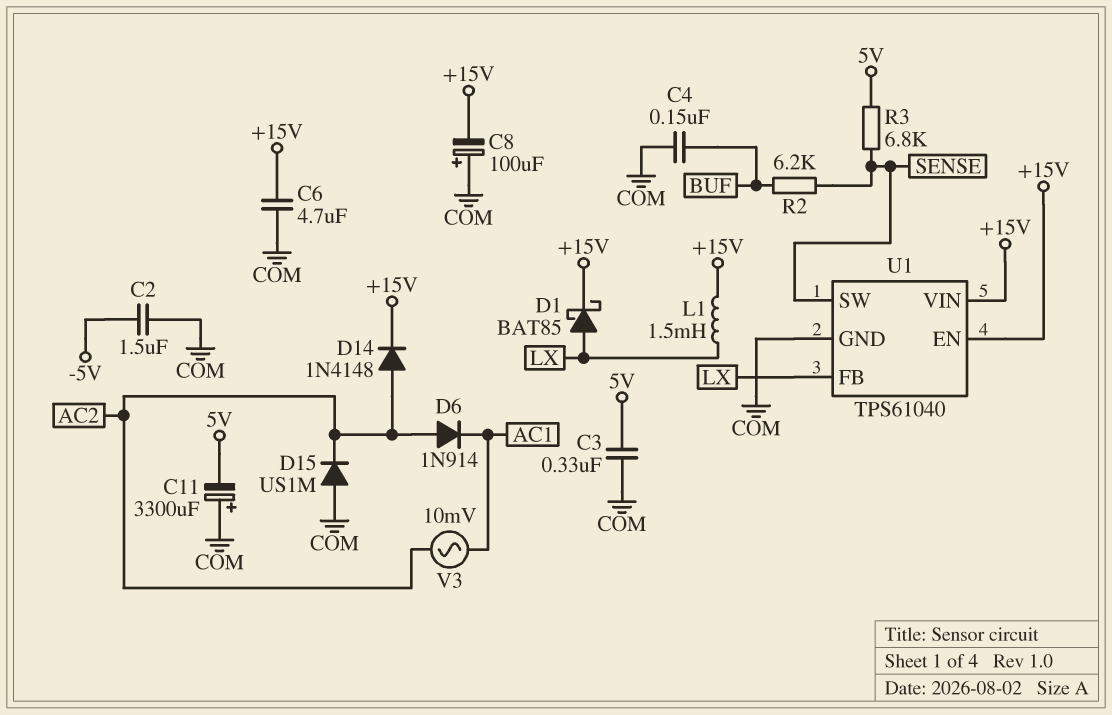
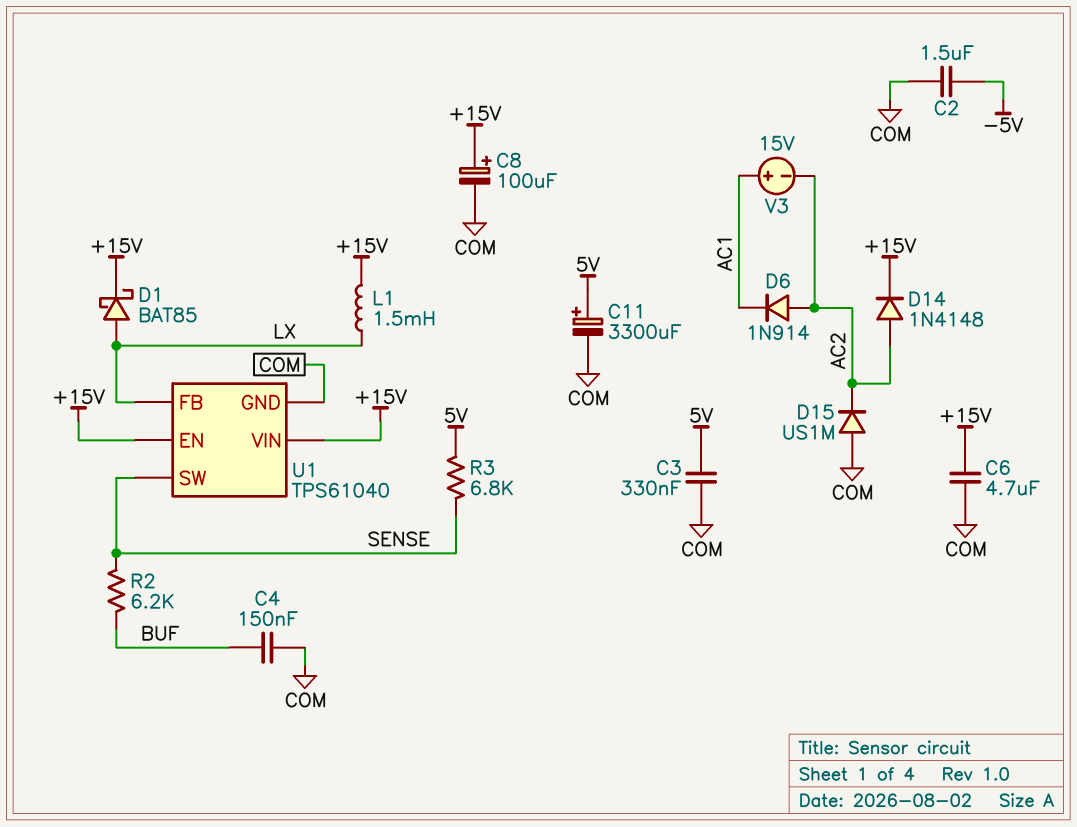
C8: 100uF (plus COM, minus +15V) -> 100uF (plus +15V, minus COM)
C11: 3300uF (plus COM, minus 5V) -> 3300uF (plus 5V, minus COM)
V3: AC 10mV (AC1, AC2) -> 15V (plus AC1, minus AC2)

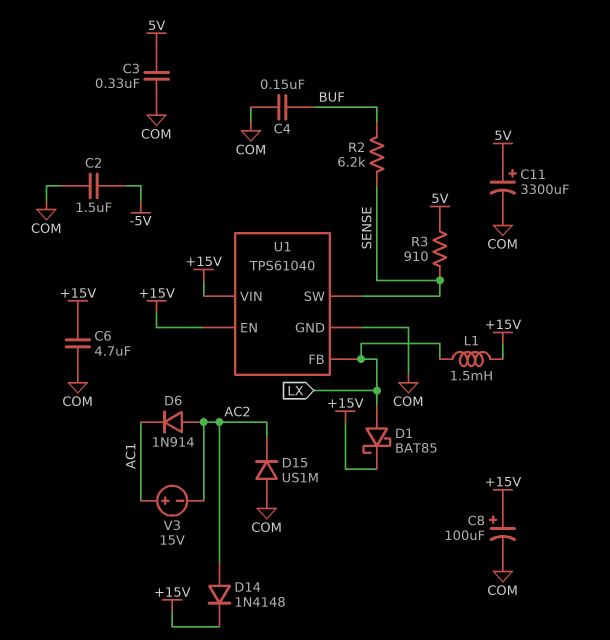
R3: 6.8k (5V, SENSE) -> 910 (5V, SENSE)

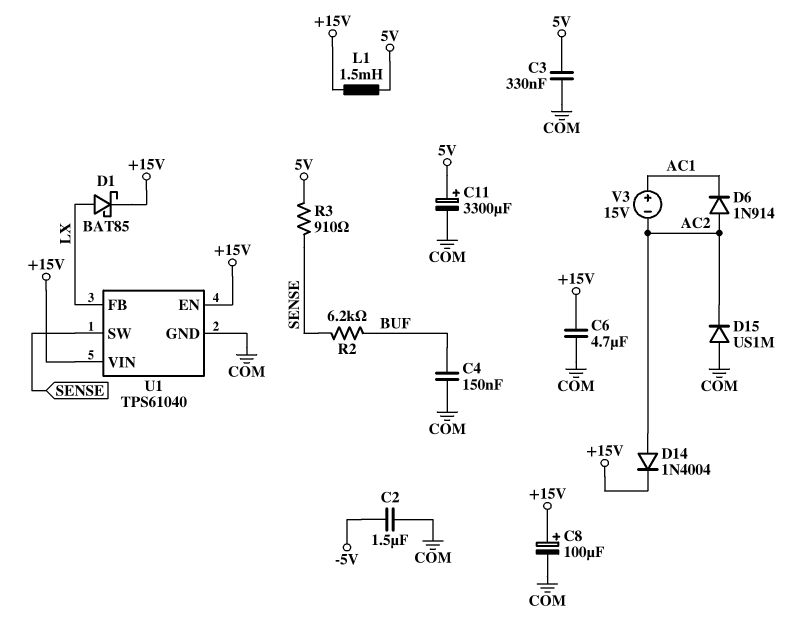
D14: diode 1N4148 (A AC2, K +15V) -> diode 1N4004 (A AC2, K +15V)
L1: 1.5mH (+15V, LX) -> 1.5mH (+15V, 5V)

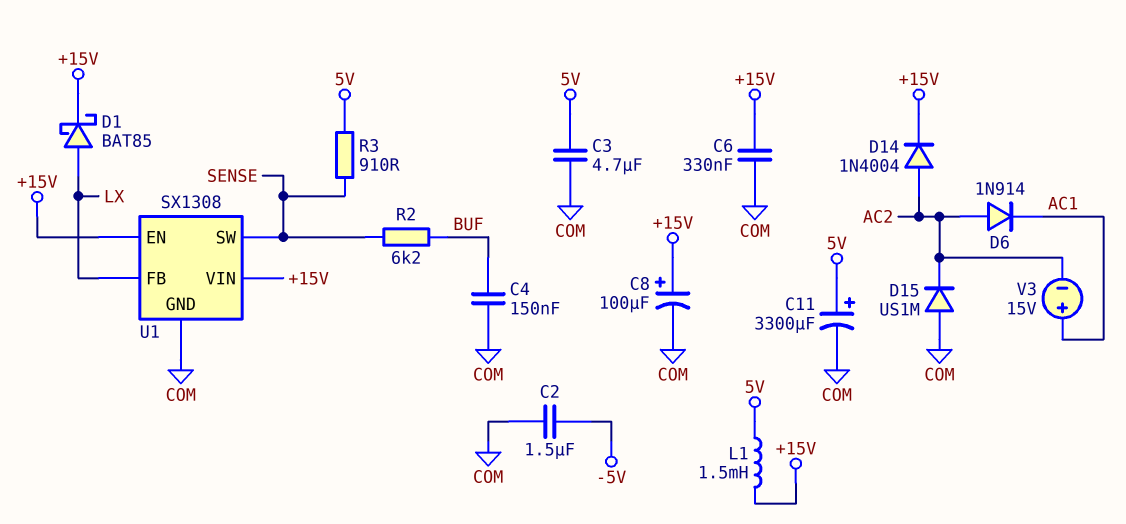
C3: 330nF (5V, COM) -> 4.7uF (5V, COM)
C6: 4.7uF (+15V, COM) -> 330nF (+15V, COM)
U1: TPS61040 -> SX1308

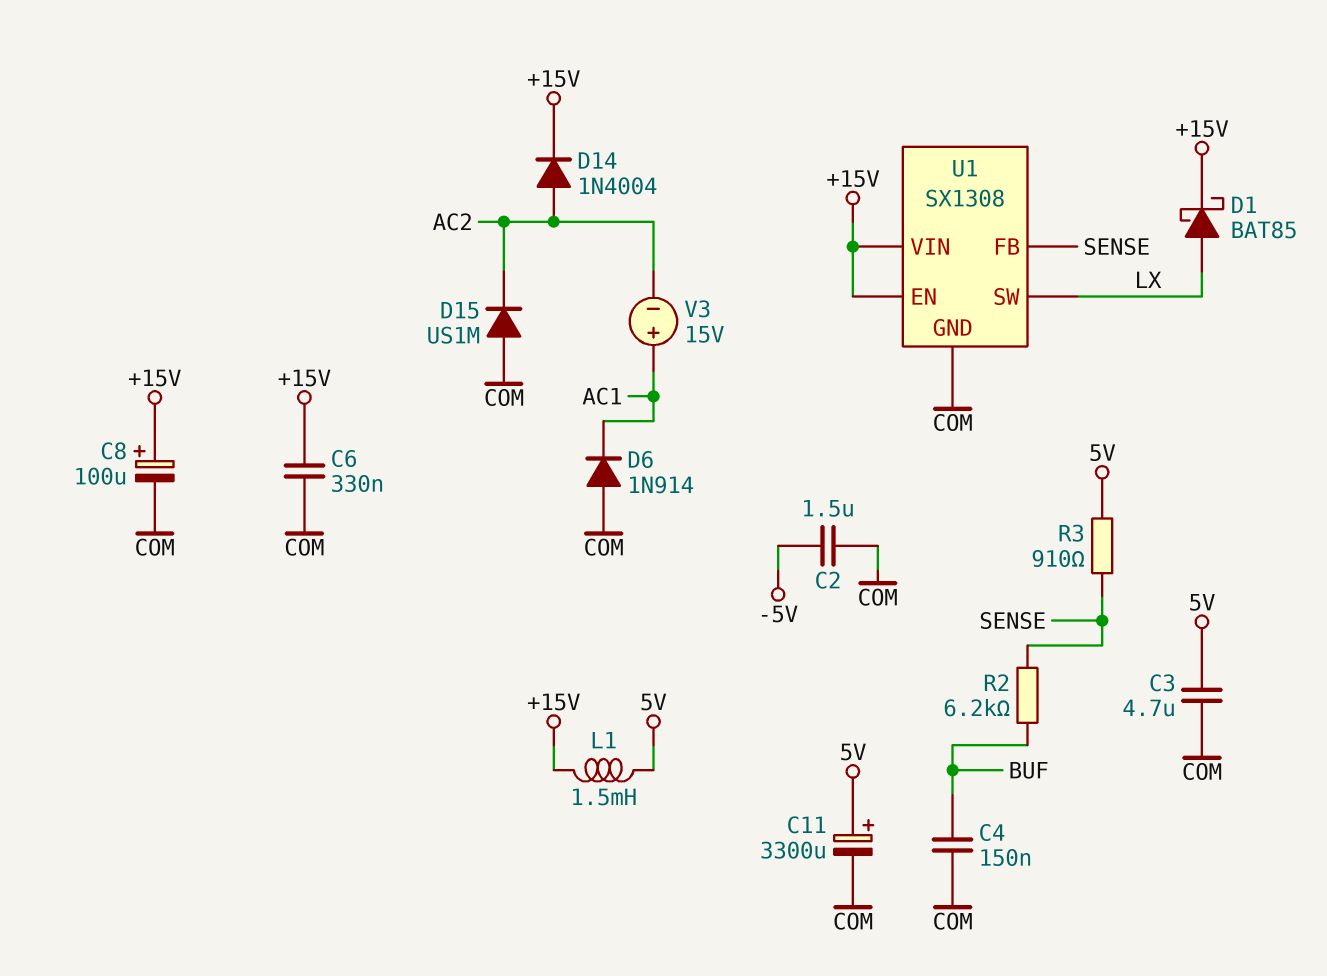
D6: diode 1N914 (A AC2, K AC1) -> diode 1N914 (A COM, K AC1)
U1 pin FB: LX -> SENSE
U1 pin SW: SENSE -> LX

